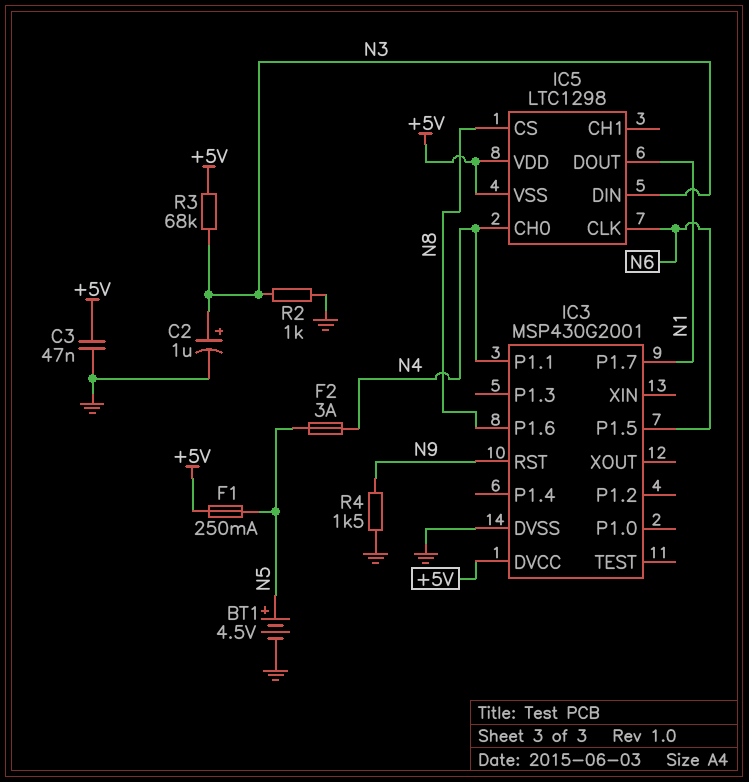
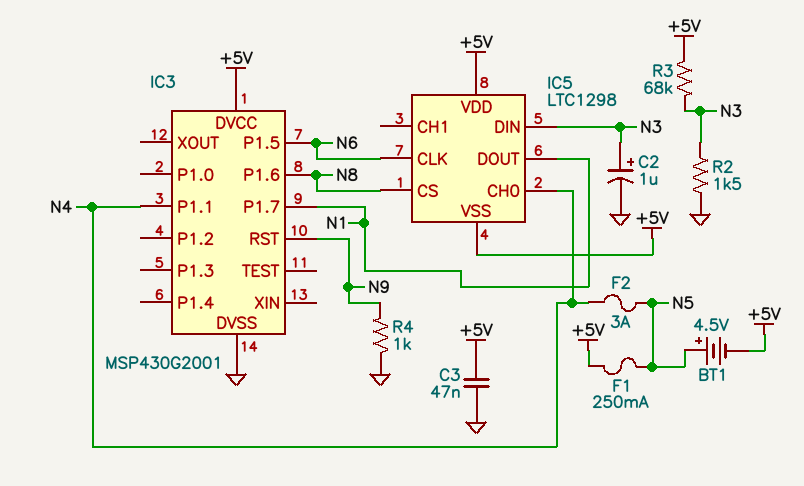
BT1: 4.5V (plus N5, minus GND) -> 4.5V (plus N5, minus +5V)
R2: 1k (GND, N3) -> 1.5k (GND, N3)
R4: 1.5k (GND, N9) -> 1k (GND, N9)

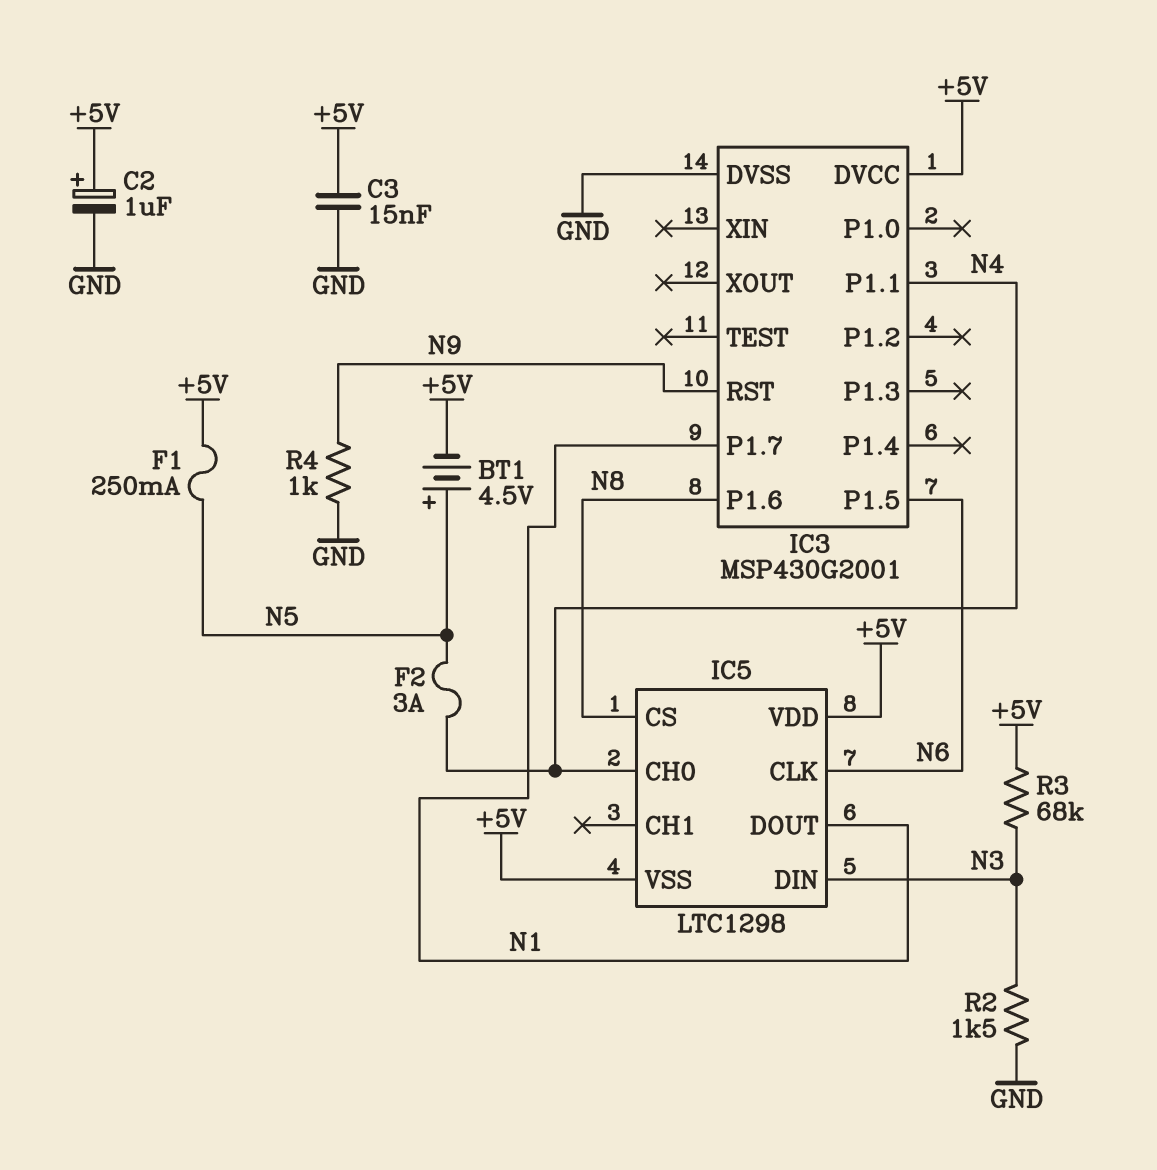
C2: 1uF (plus N3, minus GND) -> 1uF (plus +5V, minus GND)
C3: 47nF (+5V, GND) -> 15nF (+5V, GND)

